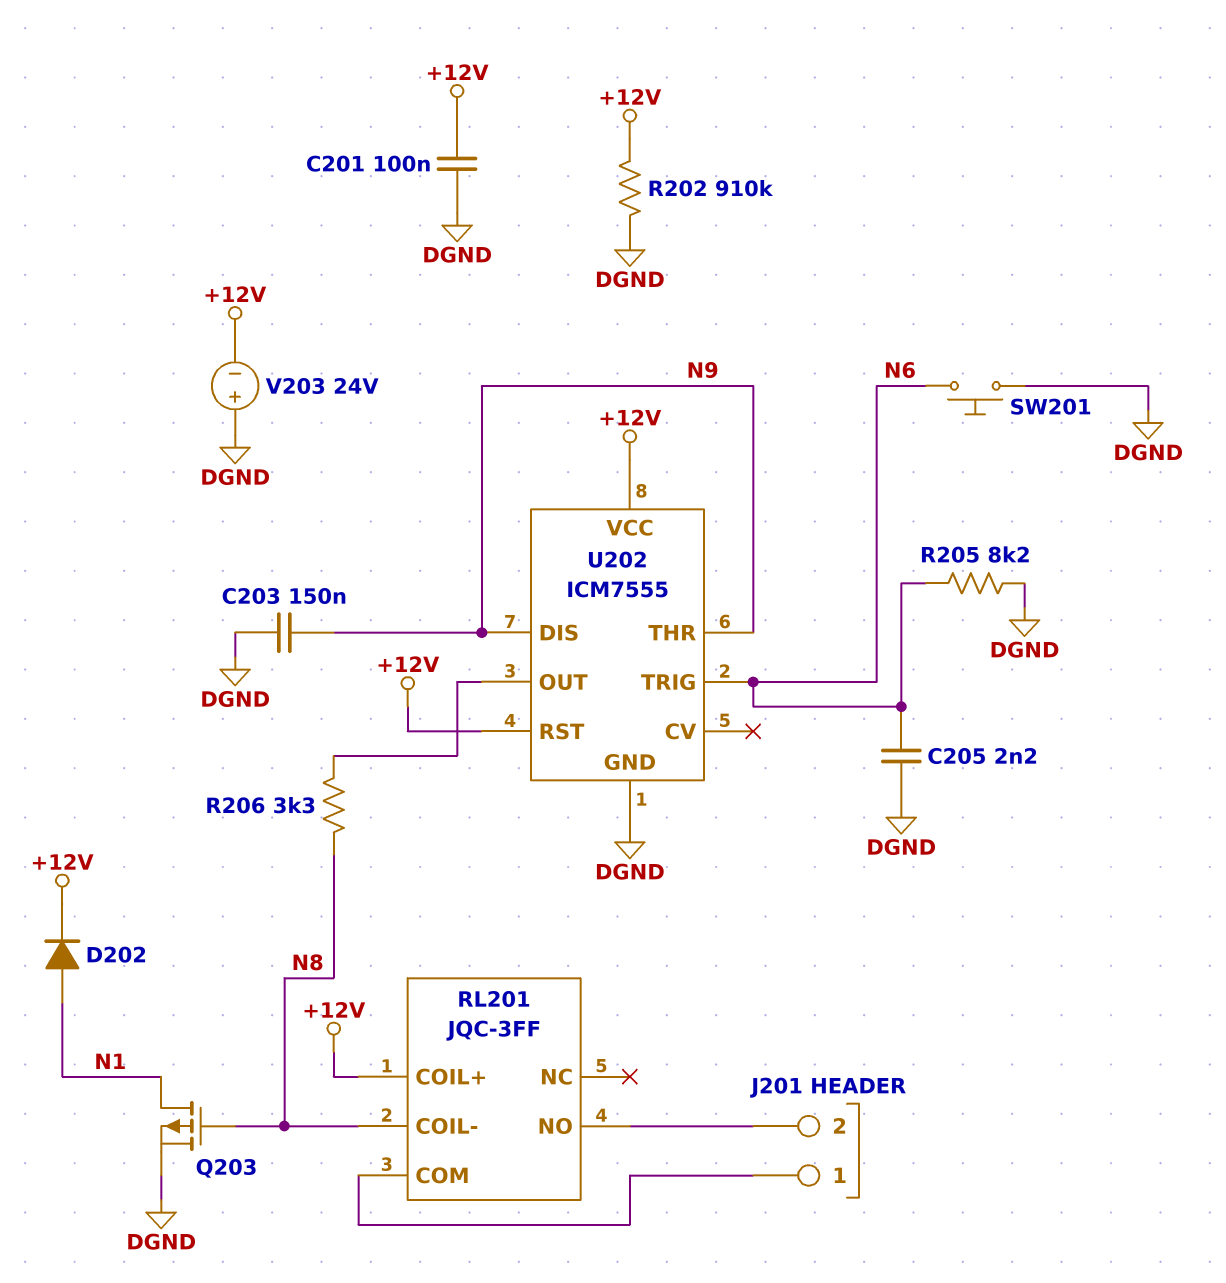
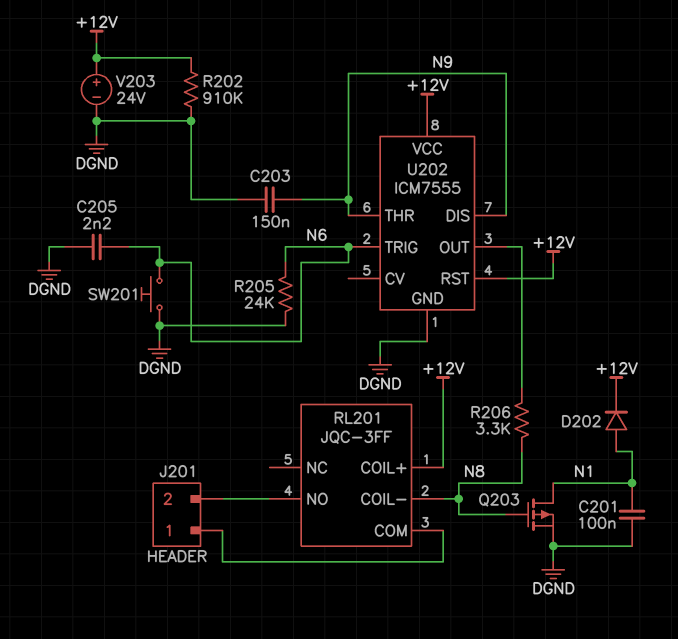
C201: 100nF (+12V, DGND) -> 100nF (DGND, N1)
R205: 8.2k (DGND, N6) -> 24k (DGND, N6)
V203: 24V (plus DGND, minus +12V) -> 24V (plus +12V, minus DGND)

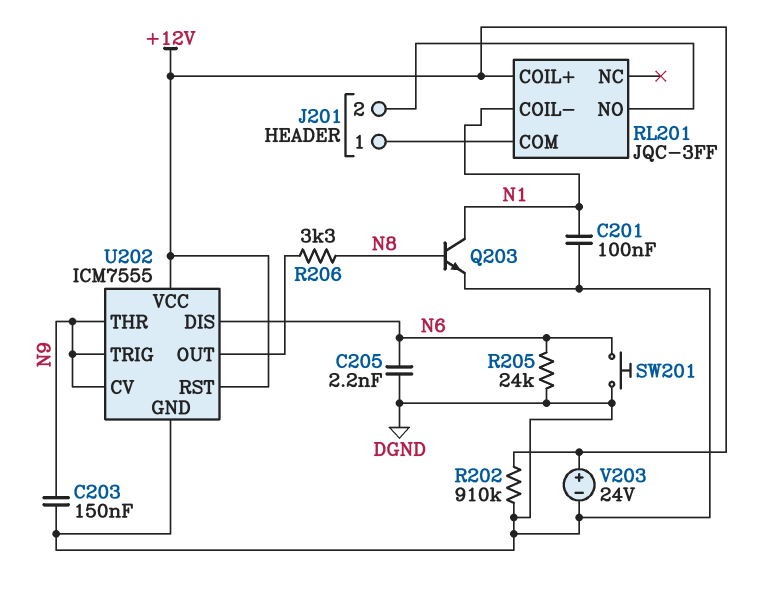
D202: diode (A N1, K +12V) -> none
Q203: PMOS (G N8, D N1, S DGND) -> NPN (B N8, C N1, E DGND)
RL201 pin COIL-: N8 -> N1
U202 pin CV: none -> N9
U202 pin DIS: N9 -> N6
U202 pin TRIG: N6 -> N9

